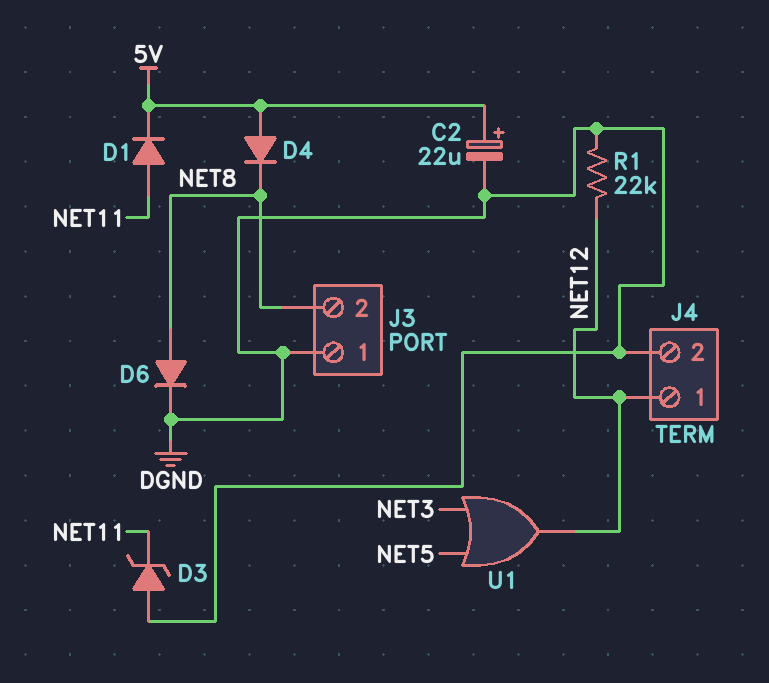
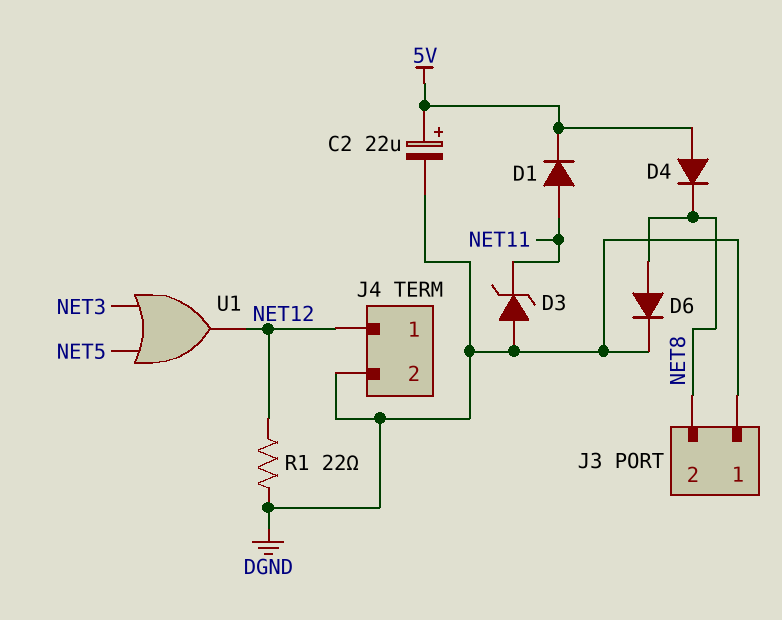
R1: 22k (DGND, NET12) -> 22 (DGND, NET12)

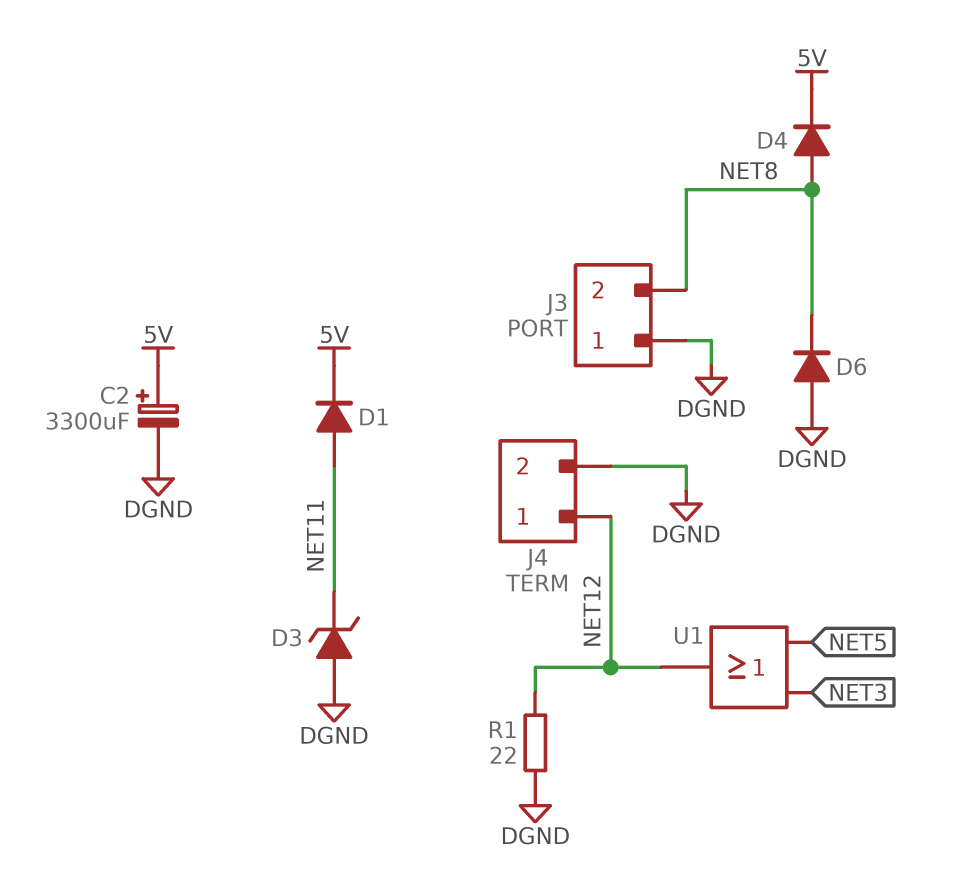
C2: 22uF (plus 5V, minus DGND) -> 3300uF (plus 5V, minus DGND)
D4: diode (A 5V, K NET8) -> diode (A NET8, K 5V)
D6: diode (A NET8, K DGND) -> diode (A DGND, K NET8)

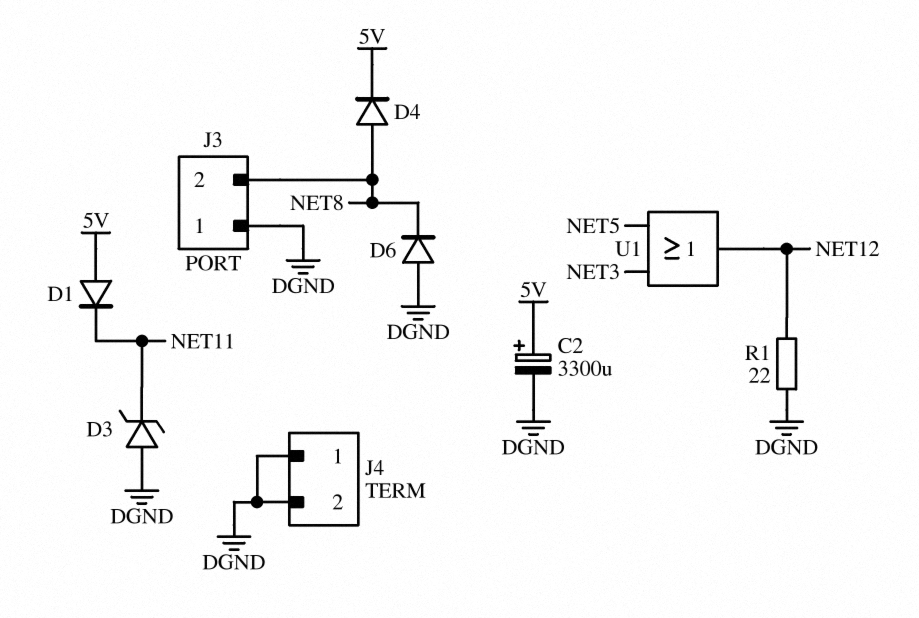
D1: diode (A NET11, K 5V) -> diode (A 5V, K NET11)
J4 pin 1: NET12 -> DGND

